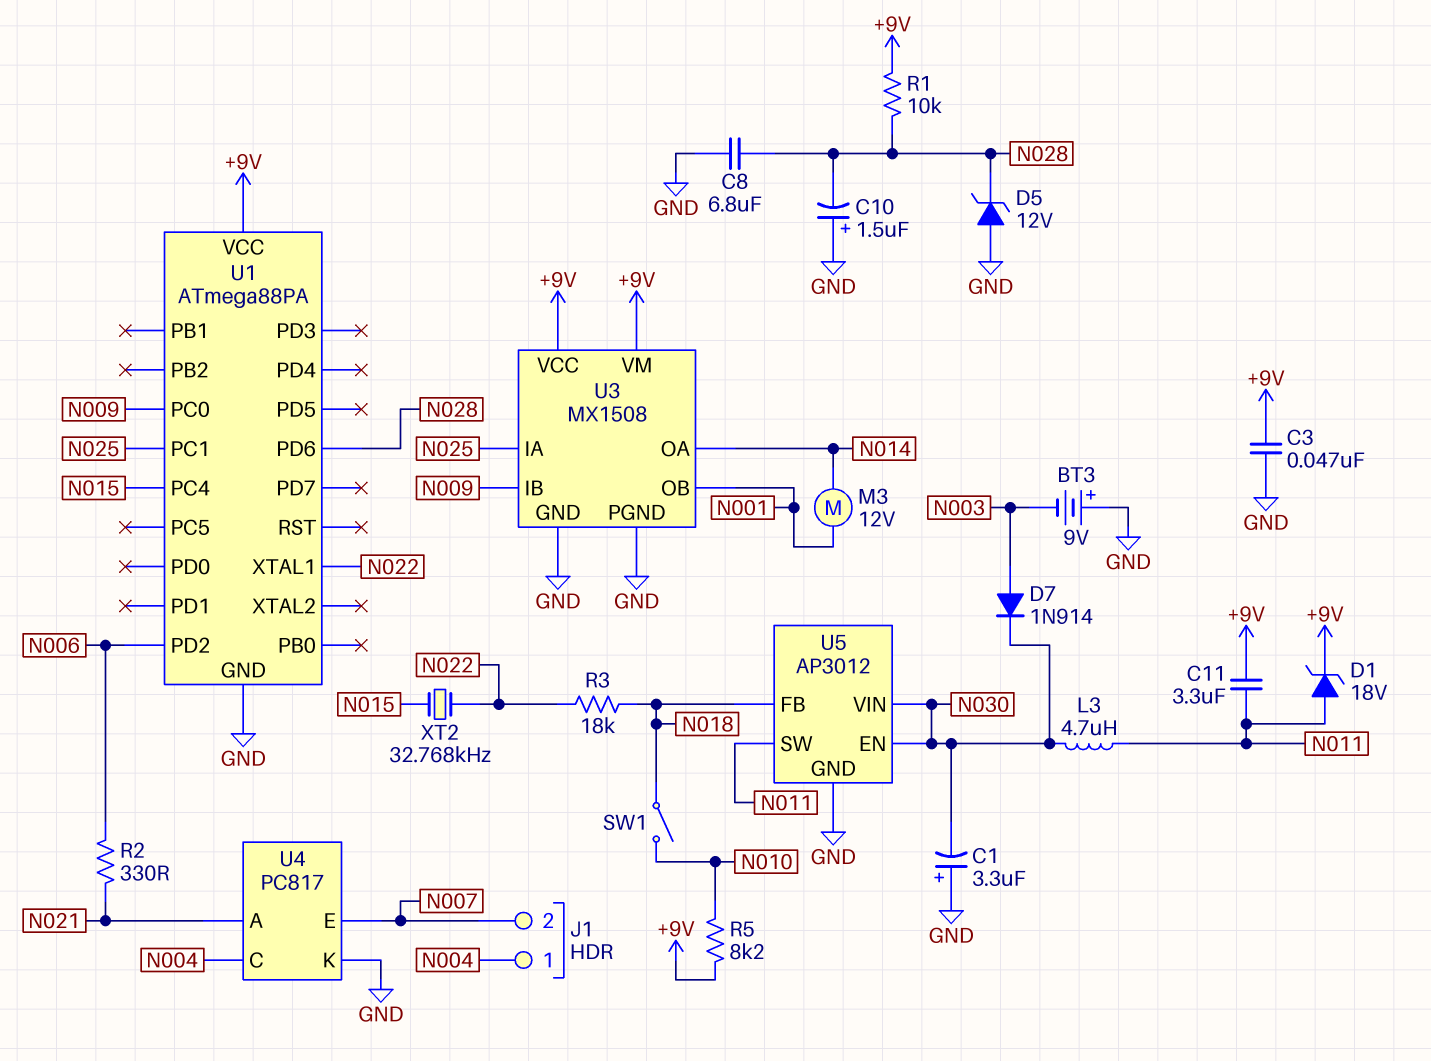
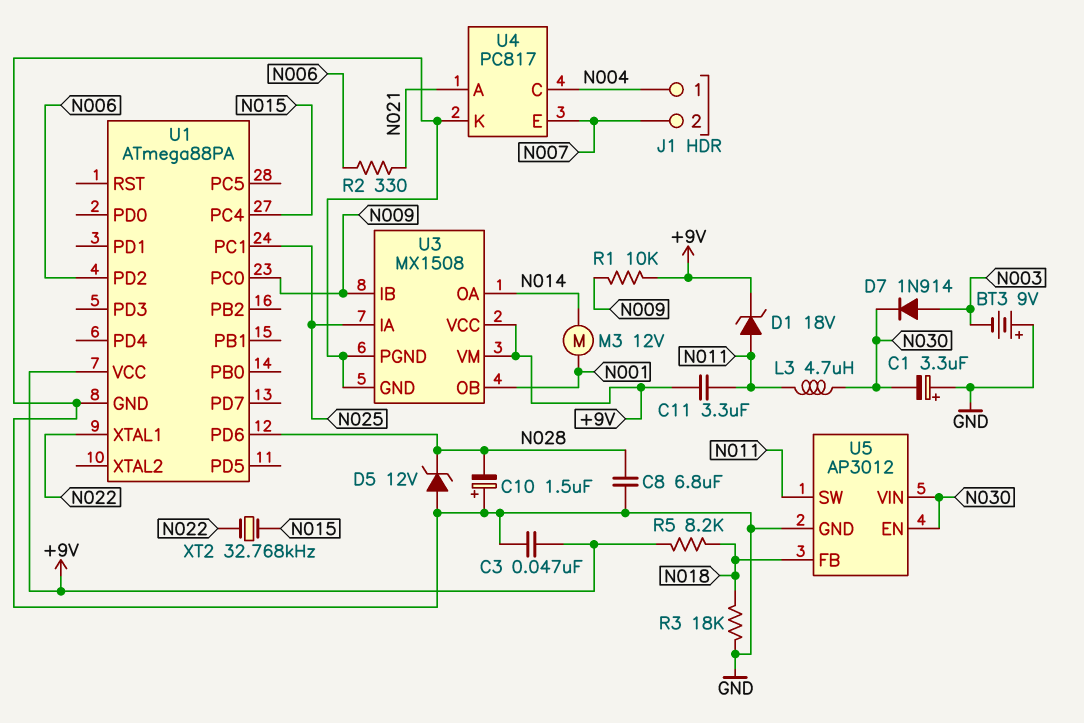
R1: 10k (+9V, N028) -> 10k (+9V, N009)
R3: 18k (N018, N022) -> 18k (GND, N018)
R5: 8.2k (+9V, N010) -> 8.2k (+9V, N018)
SW1: switch (N010, N018) -> none

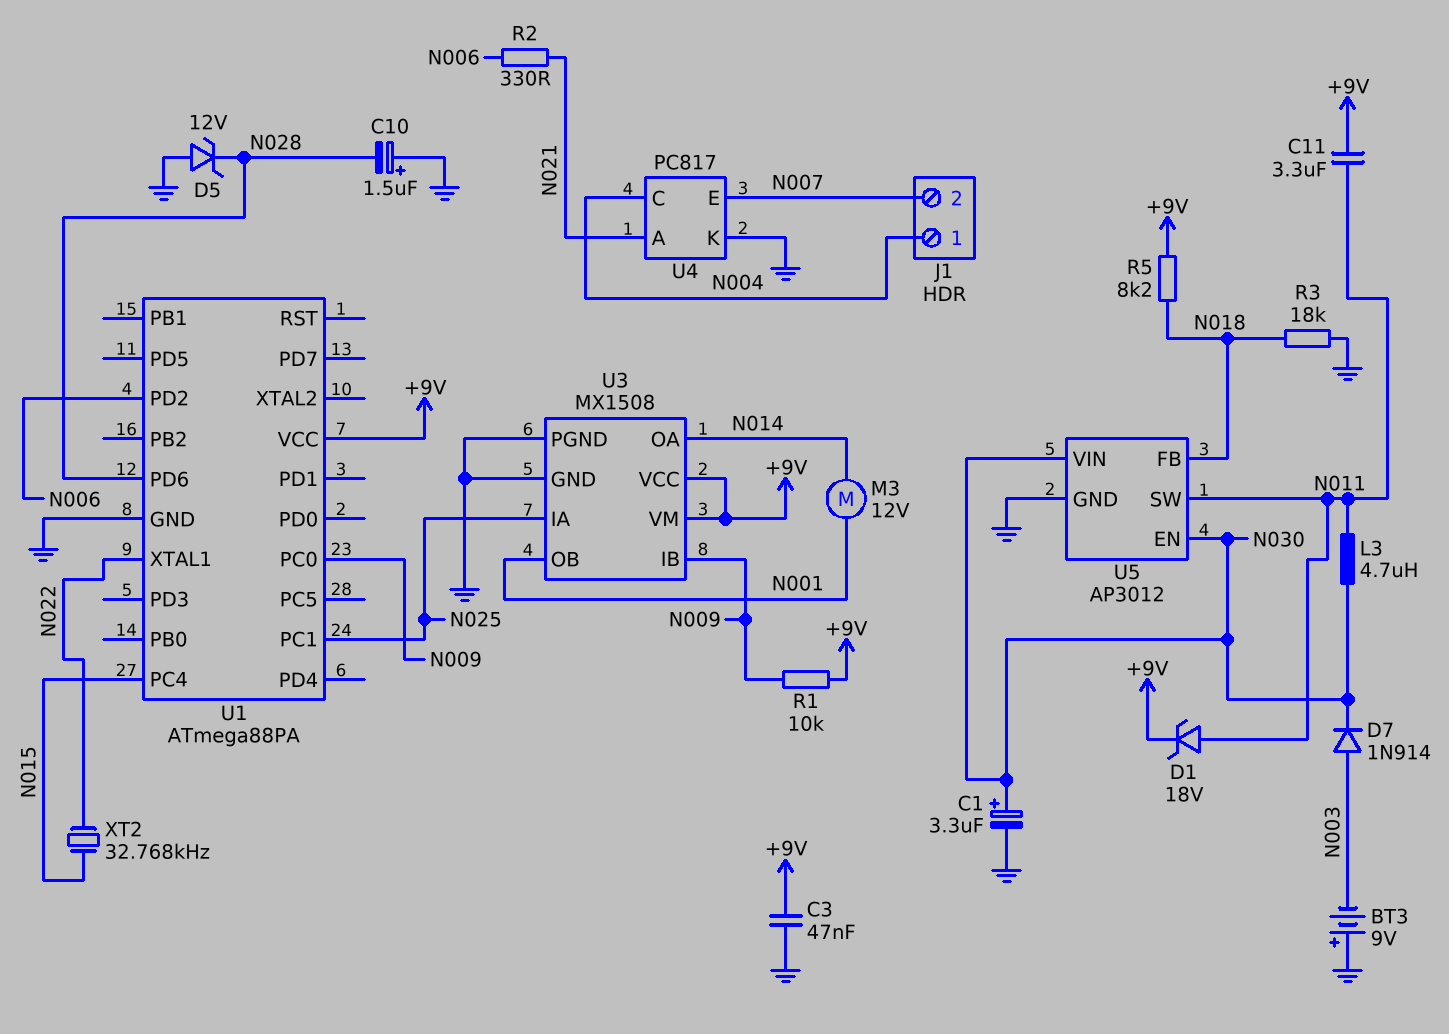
C1: 3.3uF (plus GND, minus N030) -> 3.3uF (plus N030, minus GND)
C8: 6.8uF (GND, N028) -> none

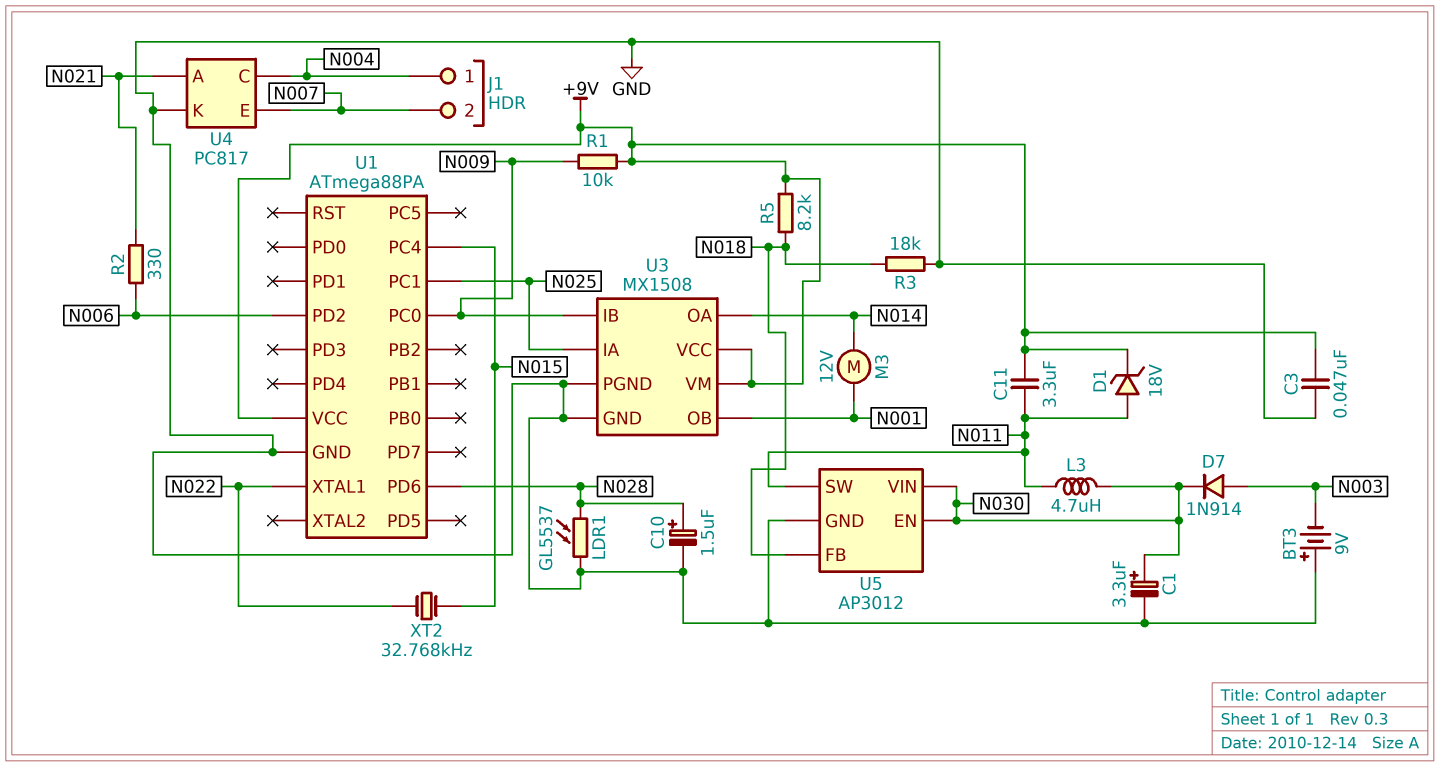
C10: 1.5uF (plus GND, minus N028) -> 1.5uF (plus N028, minus GND)
D5: zener 12V (A GND, K N028) -> none
LDR1: none -> GL5537 (GND, N028)

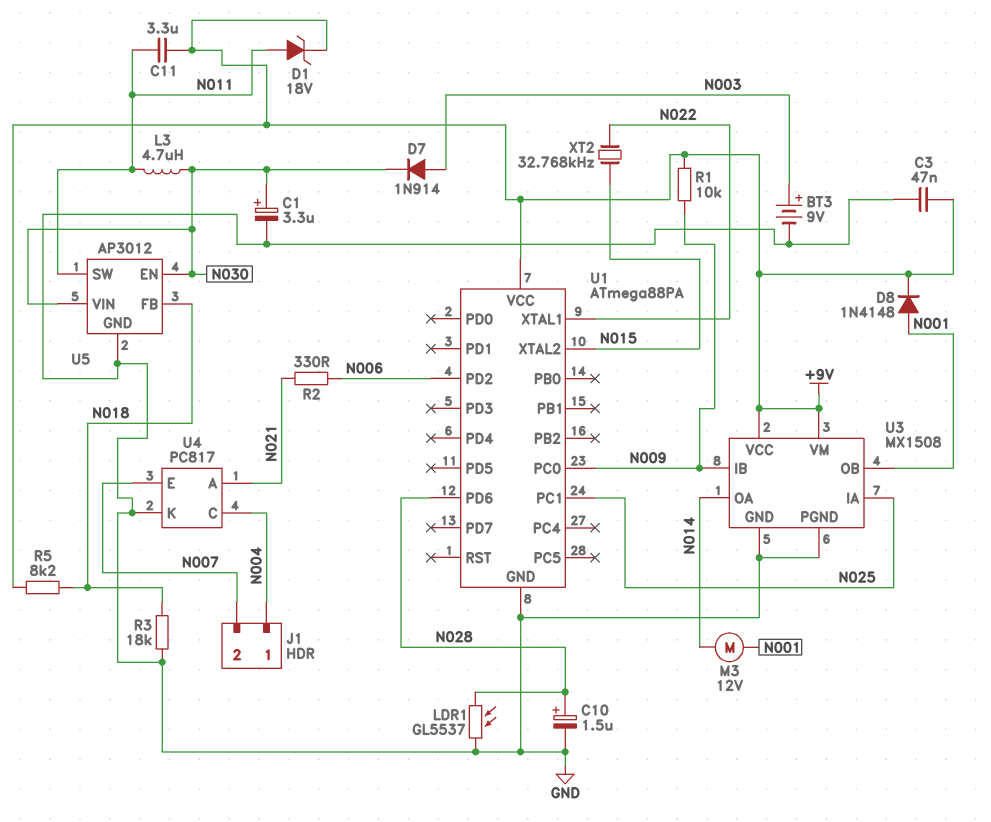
BT3: 9V (plus GND, minus N003) -> 9V (plus N003, minus GND)
D8: none -> diode 1N4148 (A N001, K +9V)
U1 pin PC4: N015 -> none
U1 pin XTAL2: none -> N015

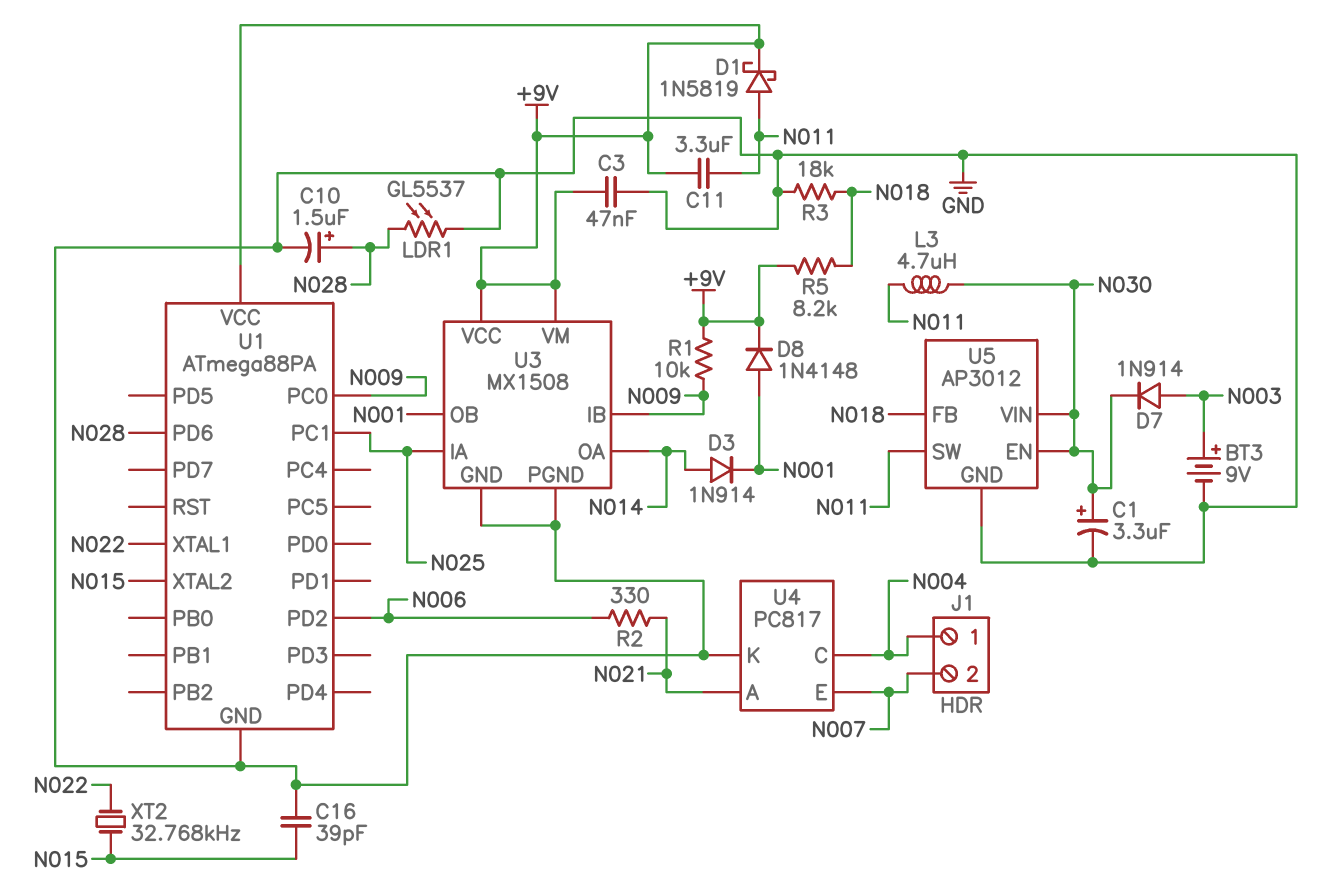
C16: none -> 39pF (GND, N015)
D1: zener 18V (A N011, K +9V) -> schottky 1N5819 (A N011, K +9V)
D3: none -> diode 1N914 (A N014, K N001)
M3: motor 12V (N001, N014) -> none

